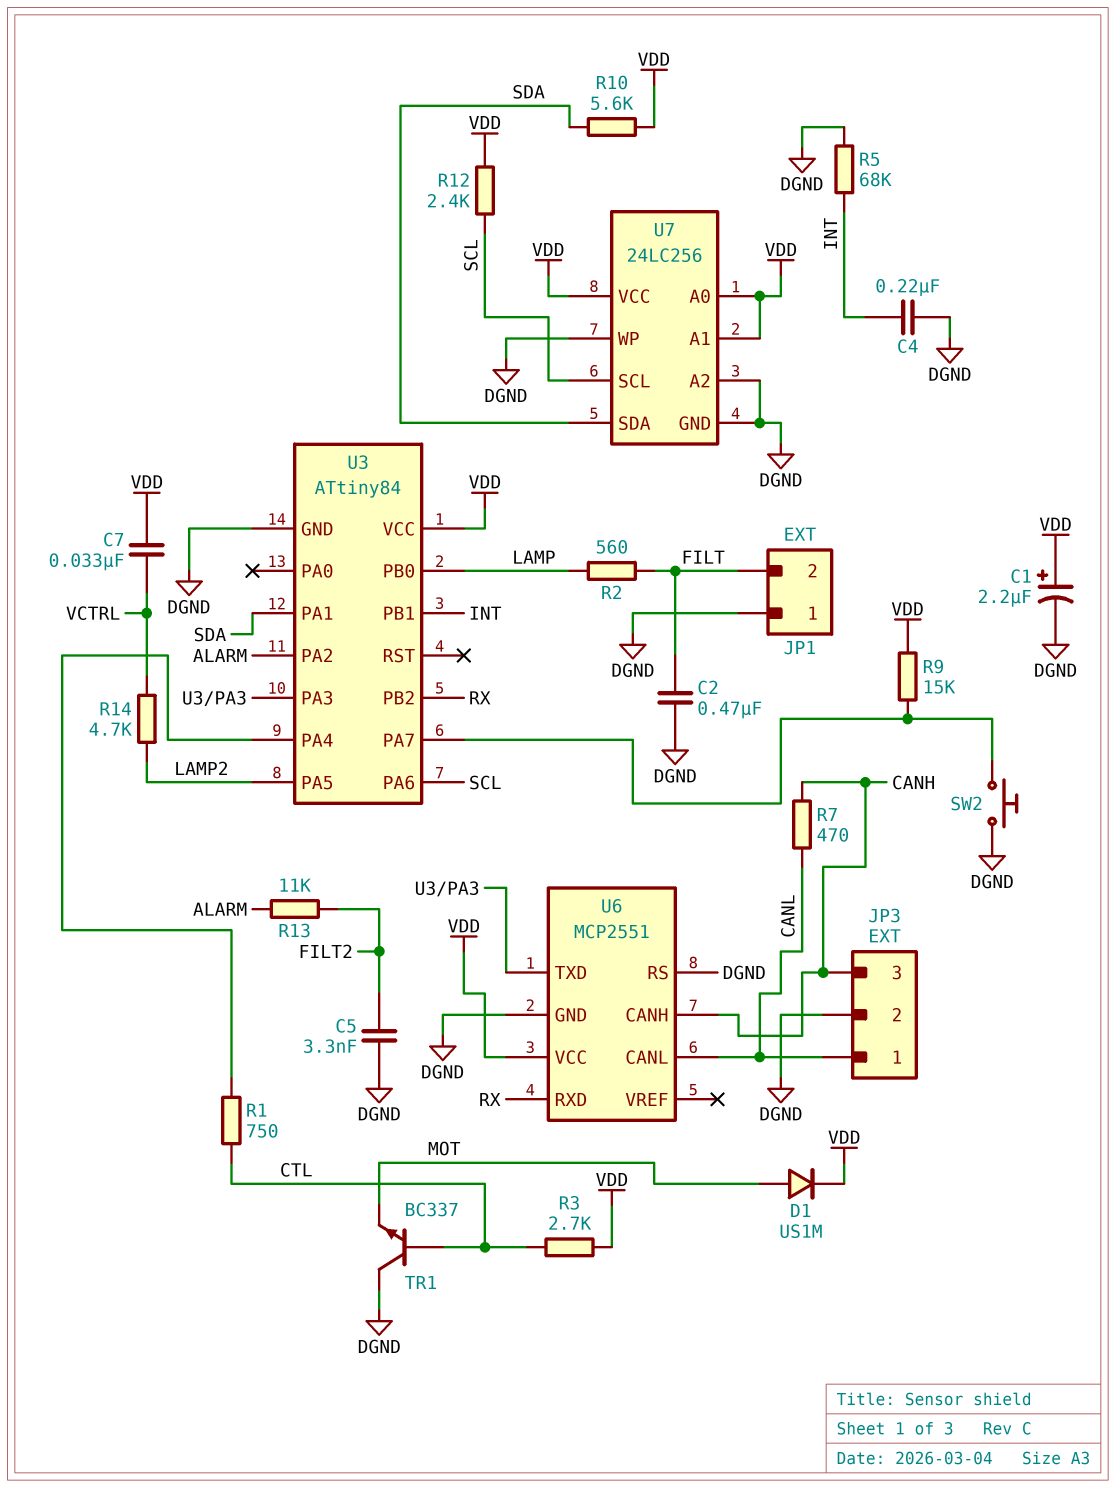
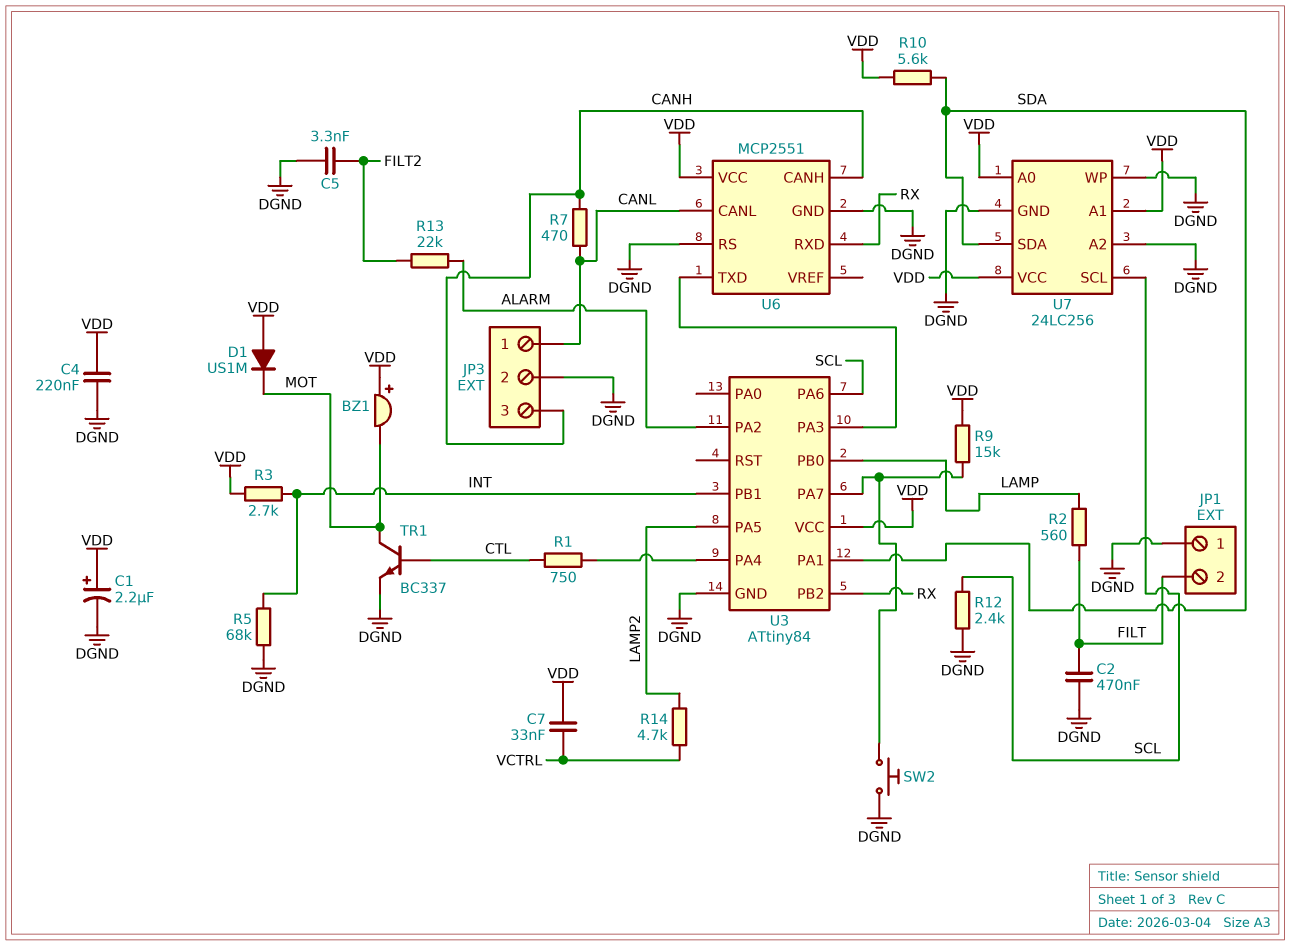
BZ1: none -> buzzer (plus VDD, minus MOT)
C4: 220nF (DGND, INT) -> 220nF (DGND, VDD)
D1: diode US1M (A MOT, K VDD) -> diode US1M (A VDD, K MOT)
R3: 2.7k (CTL, VDD) -> 2.7k (INT, VDD)
R12: 2.4k (SCL, VDD) -> 2.4k (DGND, SCL)
R13: 11k (ALARM, FILT2) -> 22k (ALARM, FILT2)
TR1: NPN BC337 (B CTL, C DGND, E MOT) -> NPN BC337 (B CTL, C MOT, E DGND)

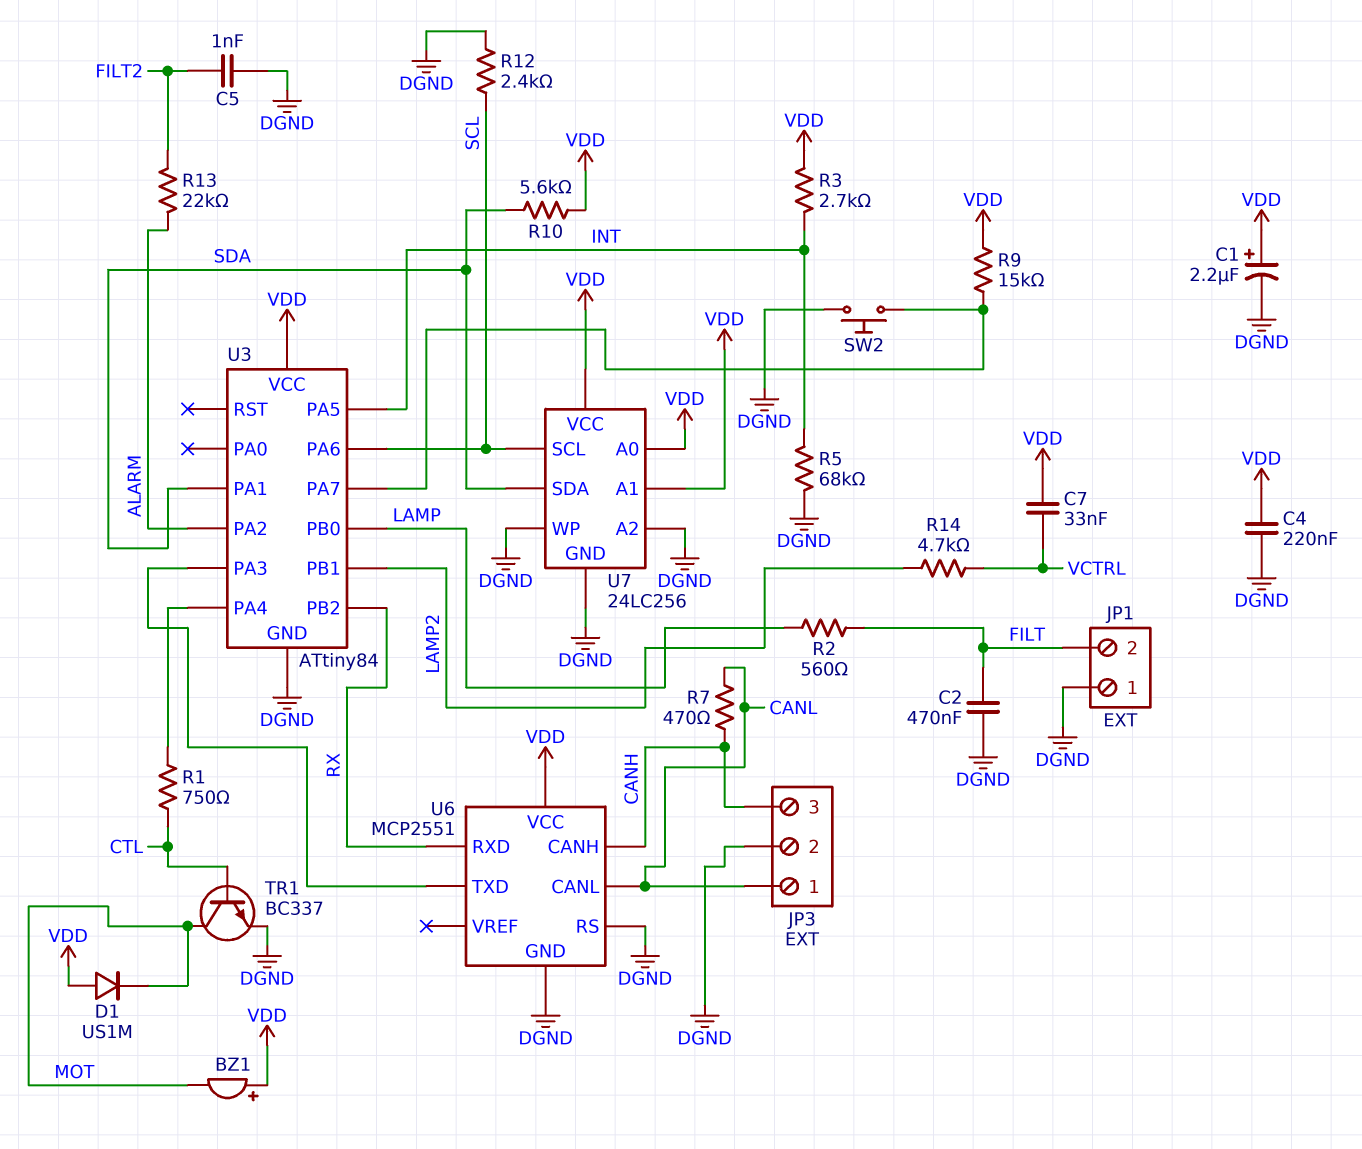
C5: 3.3nF (DGND, FILT2) -> 1nF (DGND, FILT2)
U3 pin PA5: LAMP2 -> INT
U3 pin PB1: INT -> LAMP2

